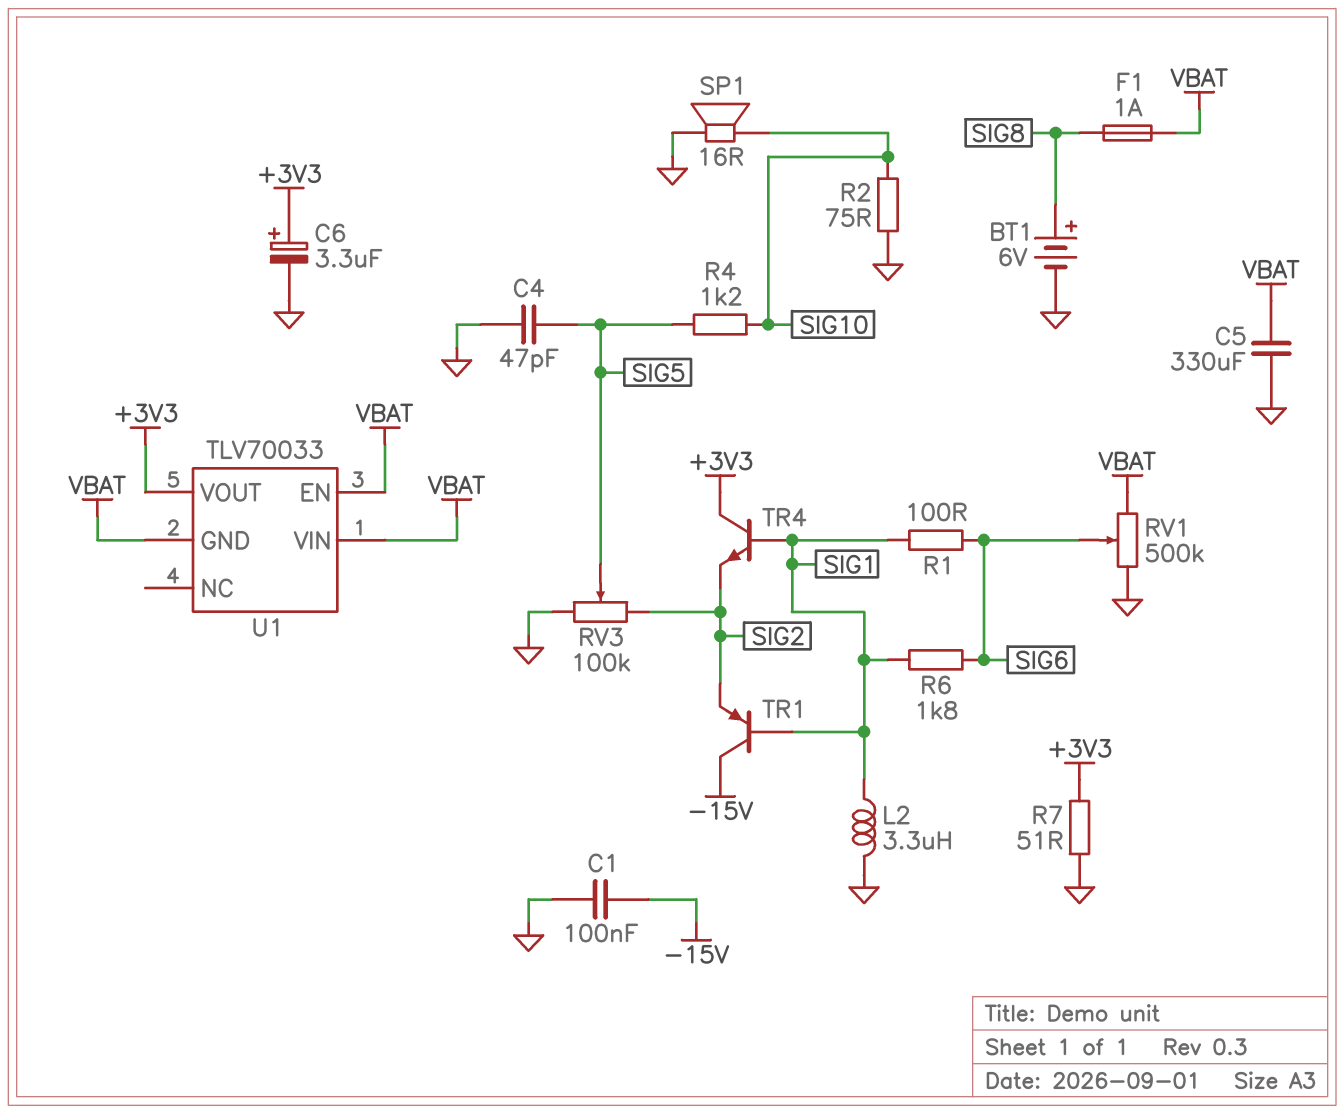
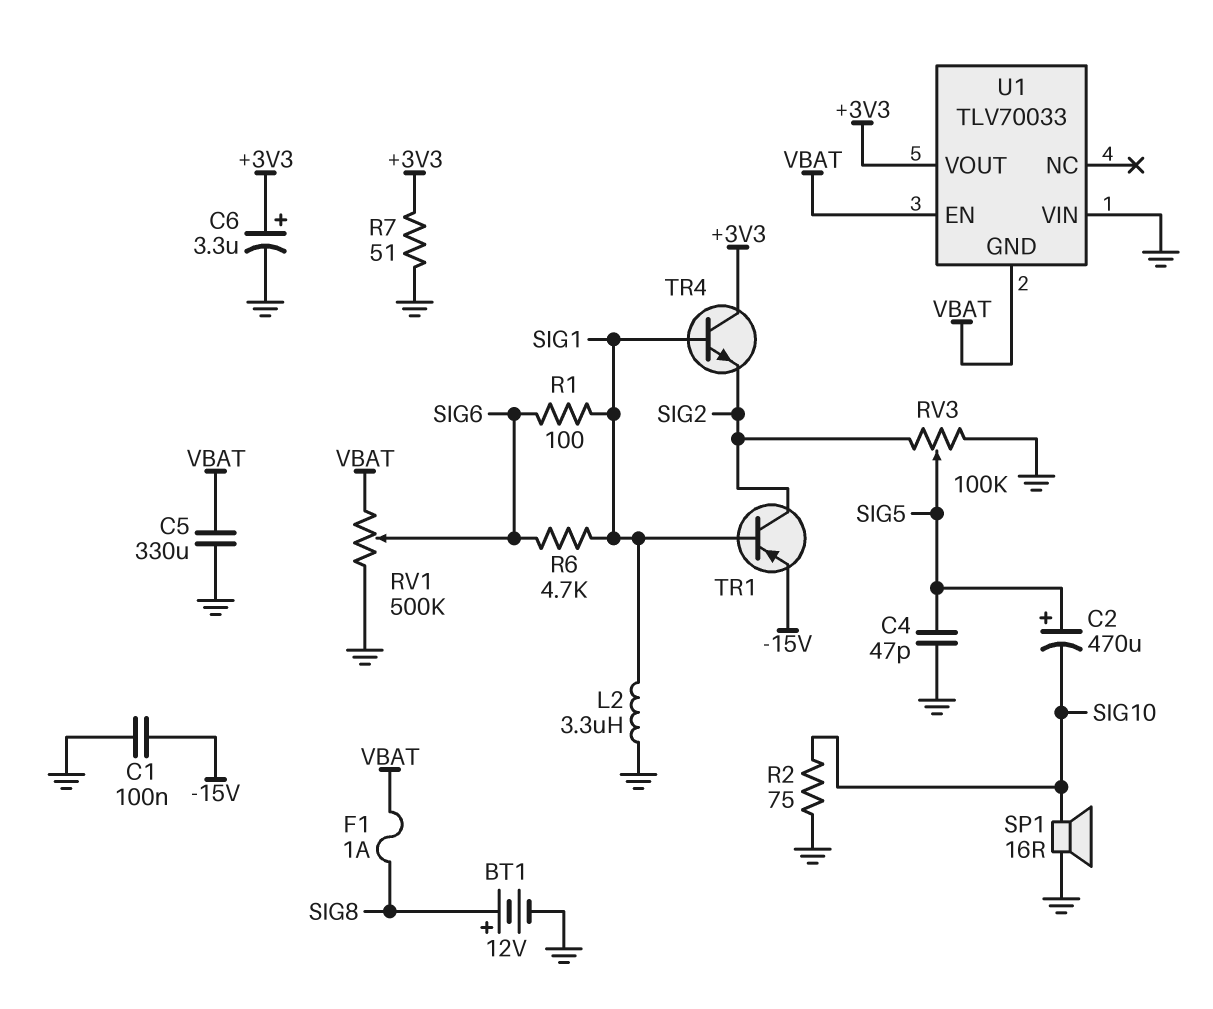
BT1: 6V (plus SIG8, minus GND) -> 12V (plus SIG8, minus GND)
C2: none -> 470uF (plus SIG5, minus SIG10)
R4: 1.2k (SIG5, SIG10) -> none
R6: 1.8k (SIG1, SIG6) -> 4.7k (SIG1, SIG6)
TR1: PNP (B SIG1, C -15V, E SIG2) -> PNP (B SIG1, C SIG2, E -15V)
U1 pin VIN: VBAT -> GND

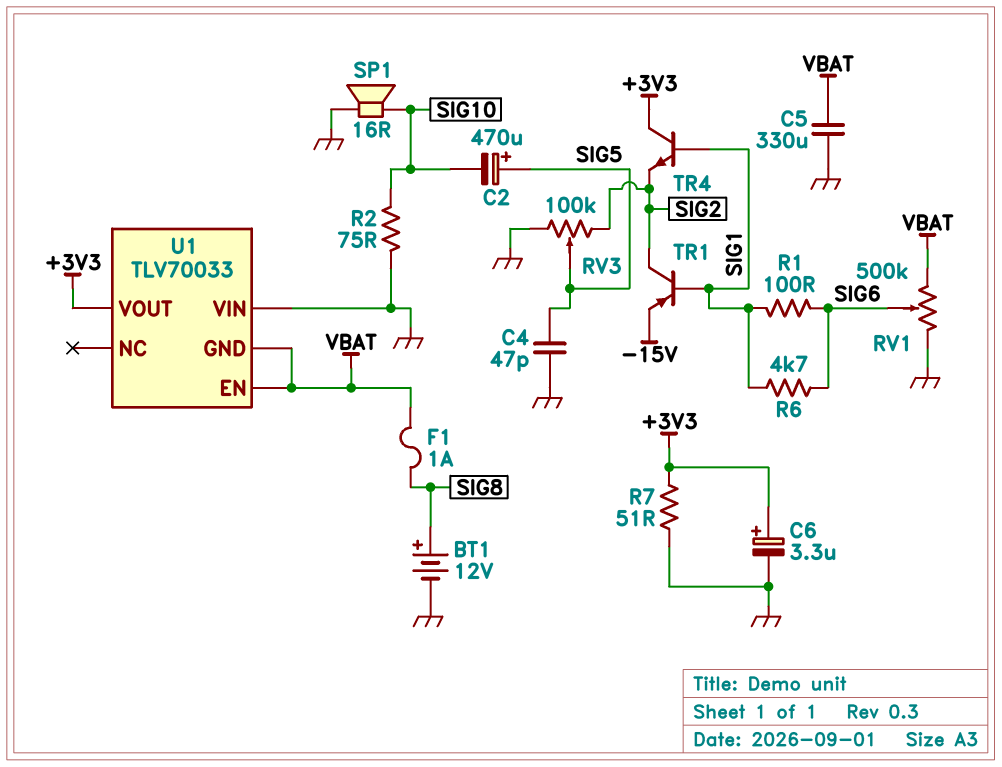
C1: 100nF (-15V, GND) -> none
L2: 3.3uH (GND, SIG1) -> none

